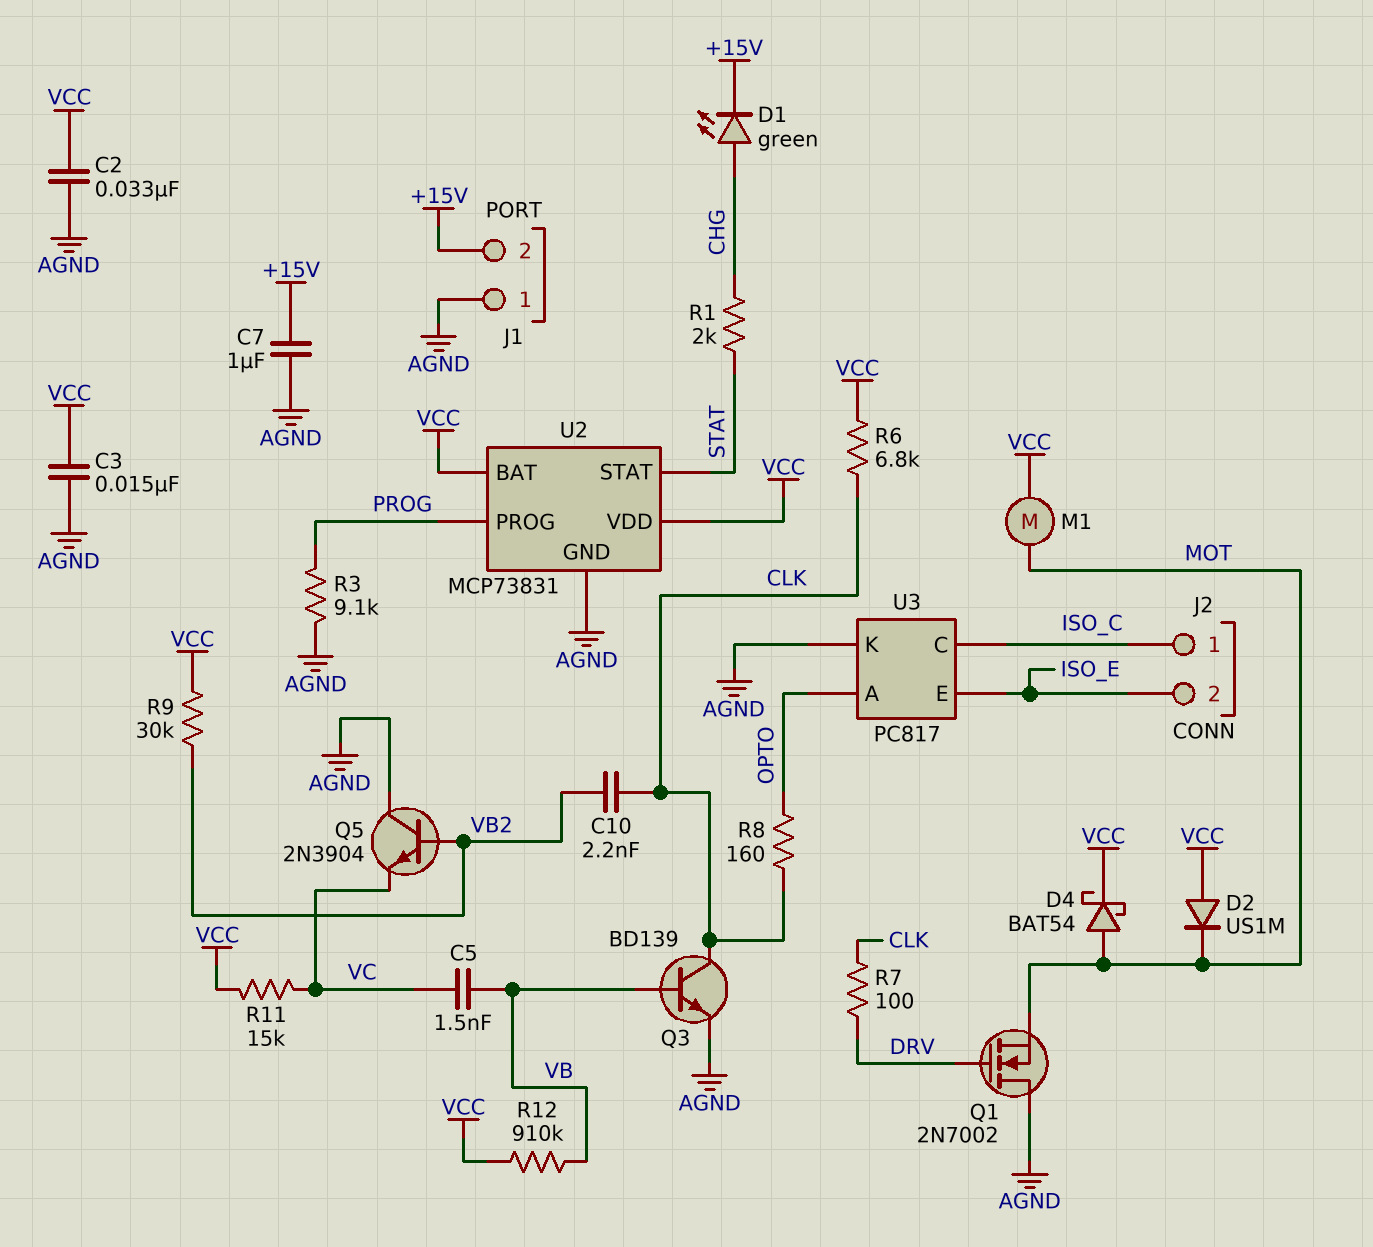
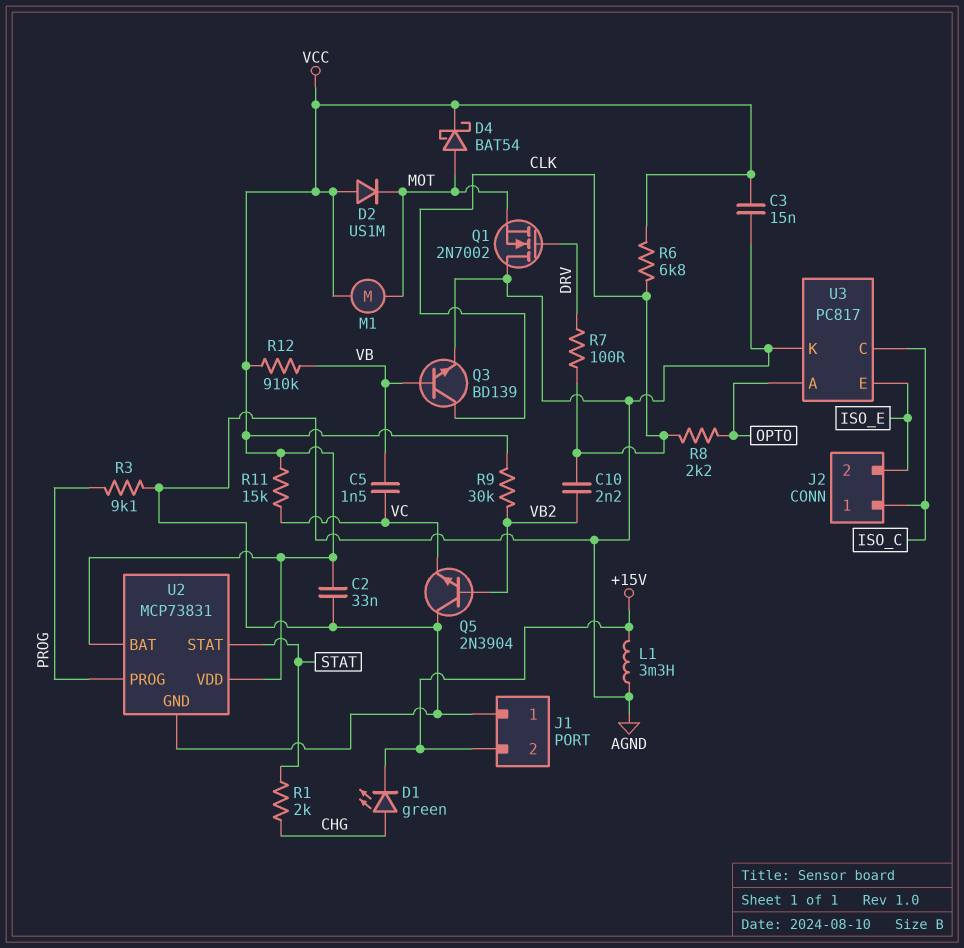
C7: 1uF (+15V, AGND) -> none
L1: none -> 3.3mH (+15V, AGND)
R8: 160 (CLK, OPTO) -> 2.2k (CLK, OPTO)

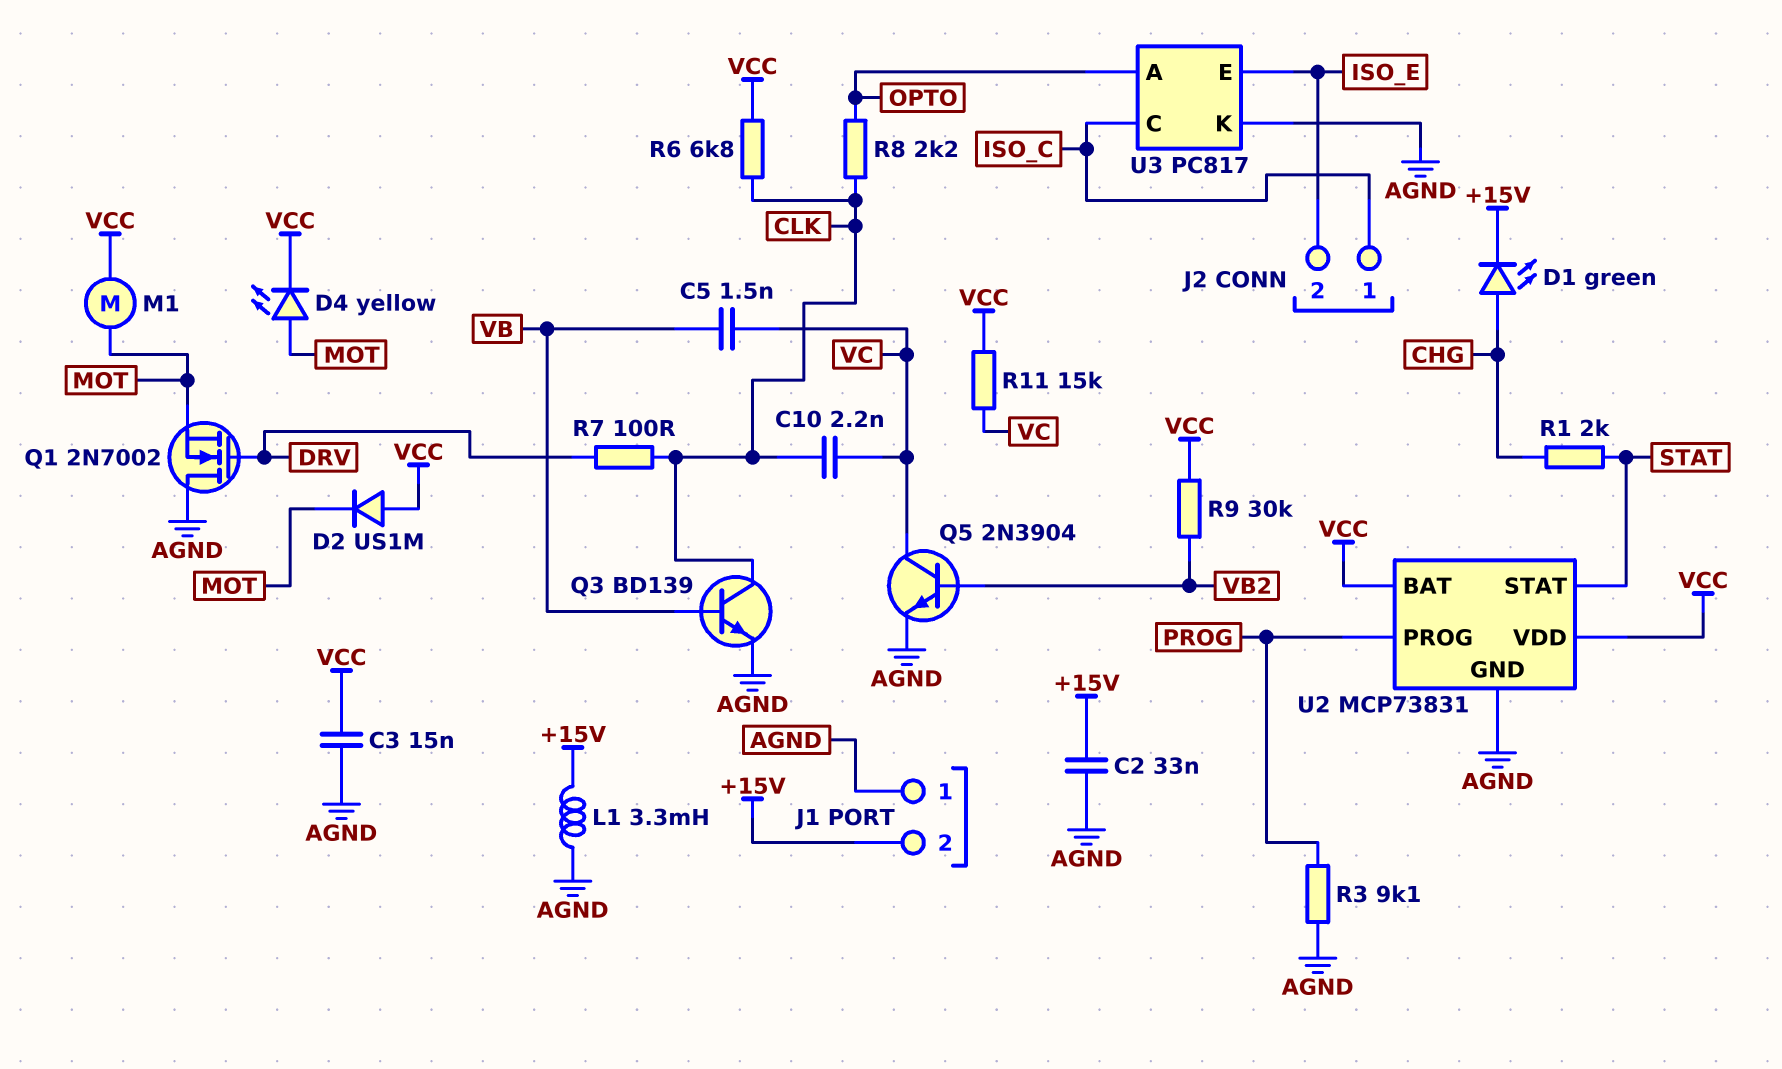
C2: 33nF (AGND, VCC) -> 33nF (+15V, AGND)
C10: 2.2nF (CLK, VB2) -> 2.2nF (CLK, VC)
D4: schottky BAT54 (A MOT, K VCC) -> LED yellow (A MOT, K VCC)
Q5: NPN 2N3904 (B VB2, C AGND, E VC) -> NPN 2N3904 (B VB2, C VC, E AGND)
R12: 910k (VB, VCC) -> none

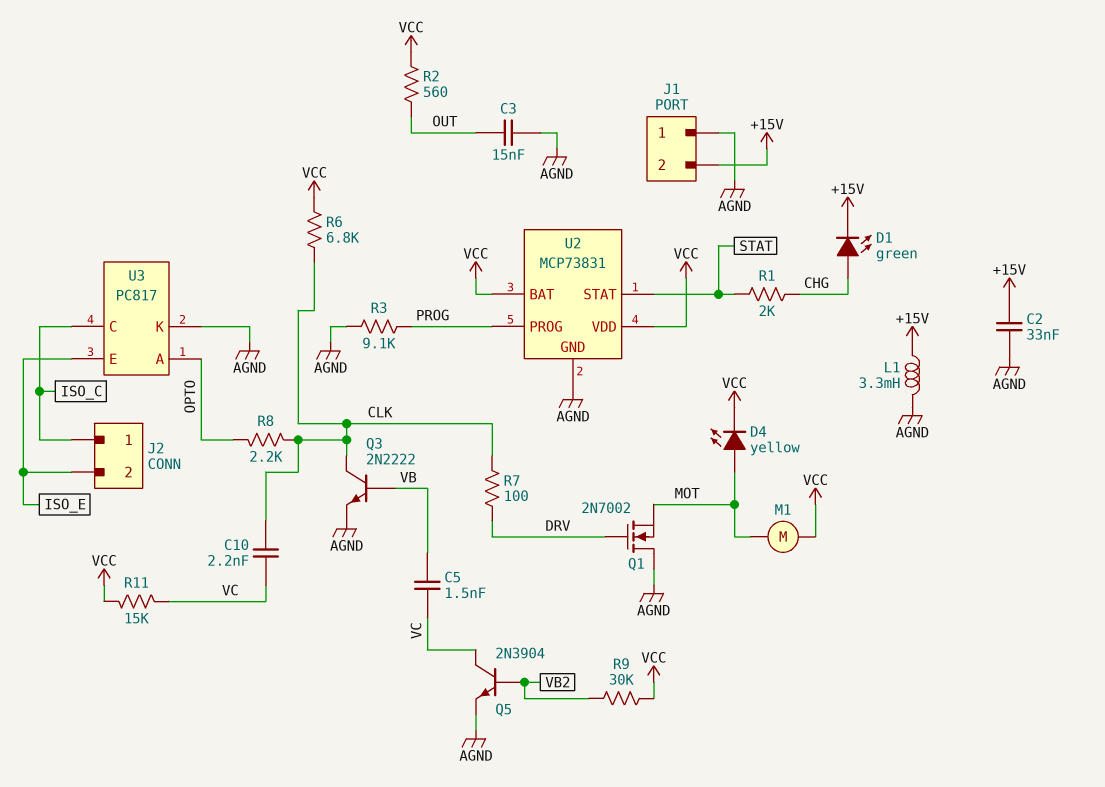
C3: 15nF (AGND, VCC) -> 15nF (AGND, OUT)
D2: diode US1M (A VCC, K MOT) -> none
Q3: NPN BD139 (B VB, C CLK, E AGND) -> NPN 2N2222 (B VB, C CLK, E AGND)
R2: none -> 560 (OUT, VCC)

